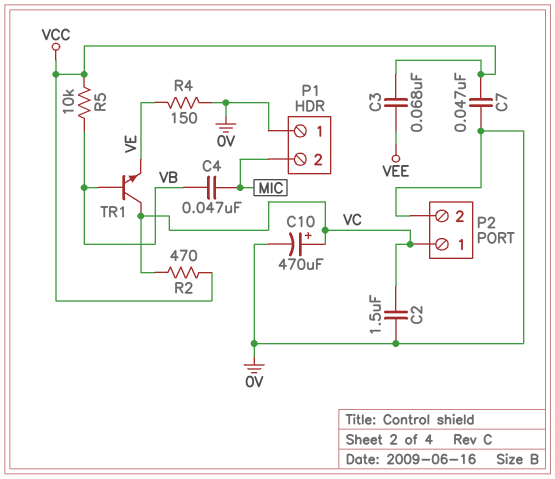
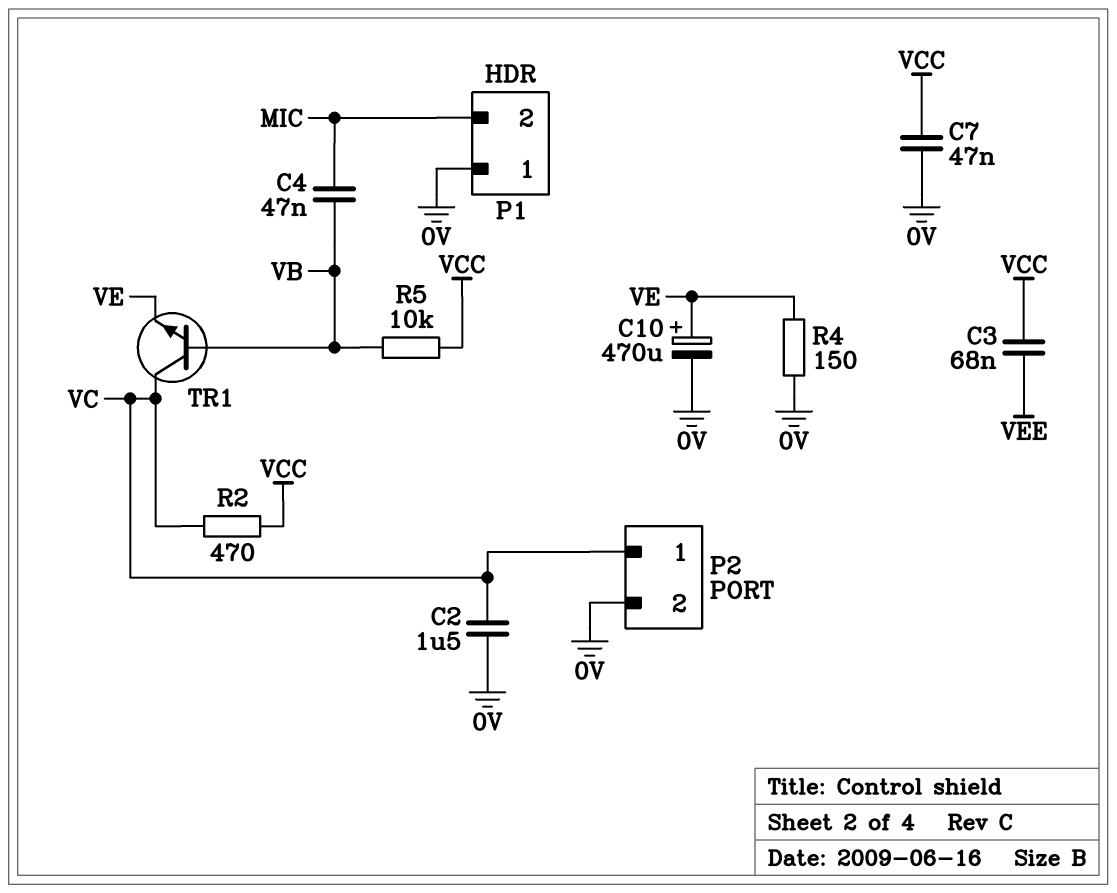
C10: 470uF (plus VC, minus 0V) -> 470uF (plus VE, minus 0V)

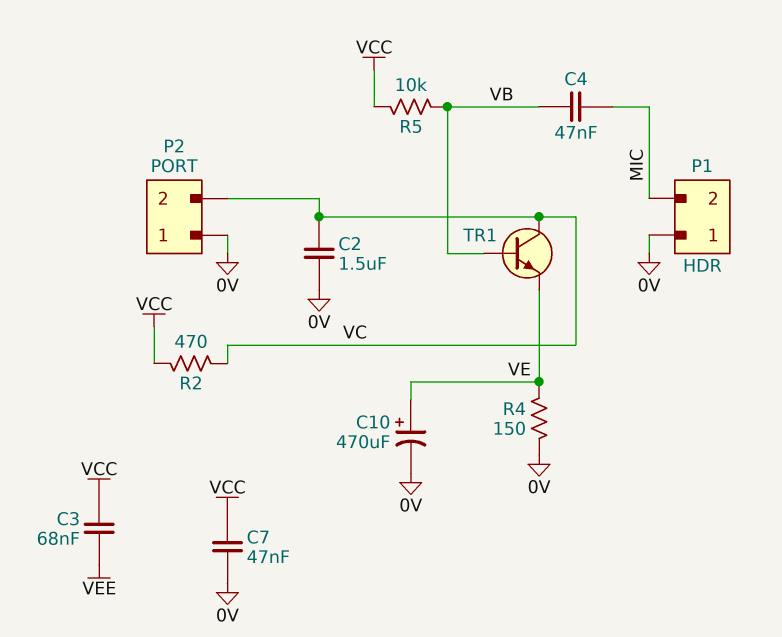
P2 pin 1: VC -> 0V
P2 pin 2: 0V -> VC

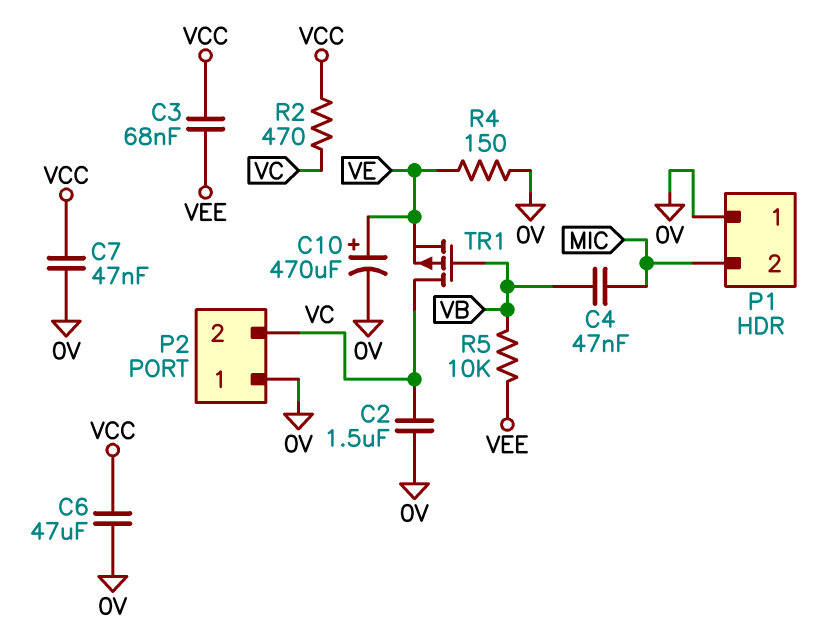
C6: none -> 47uF (0V, VCC)
R5: 10k (VB, VCC) -> 10k (VB, VEE)
TR1: NPN (B VB, C VC, E VE) -> PMOS (G VB, D VC, S VE)

